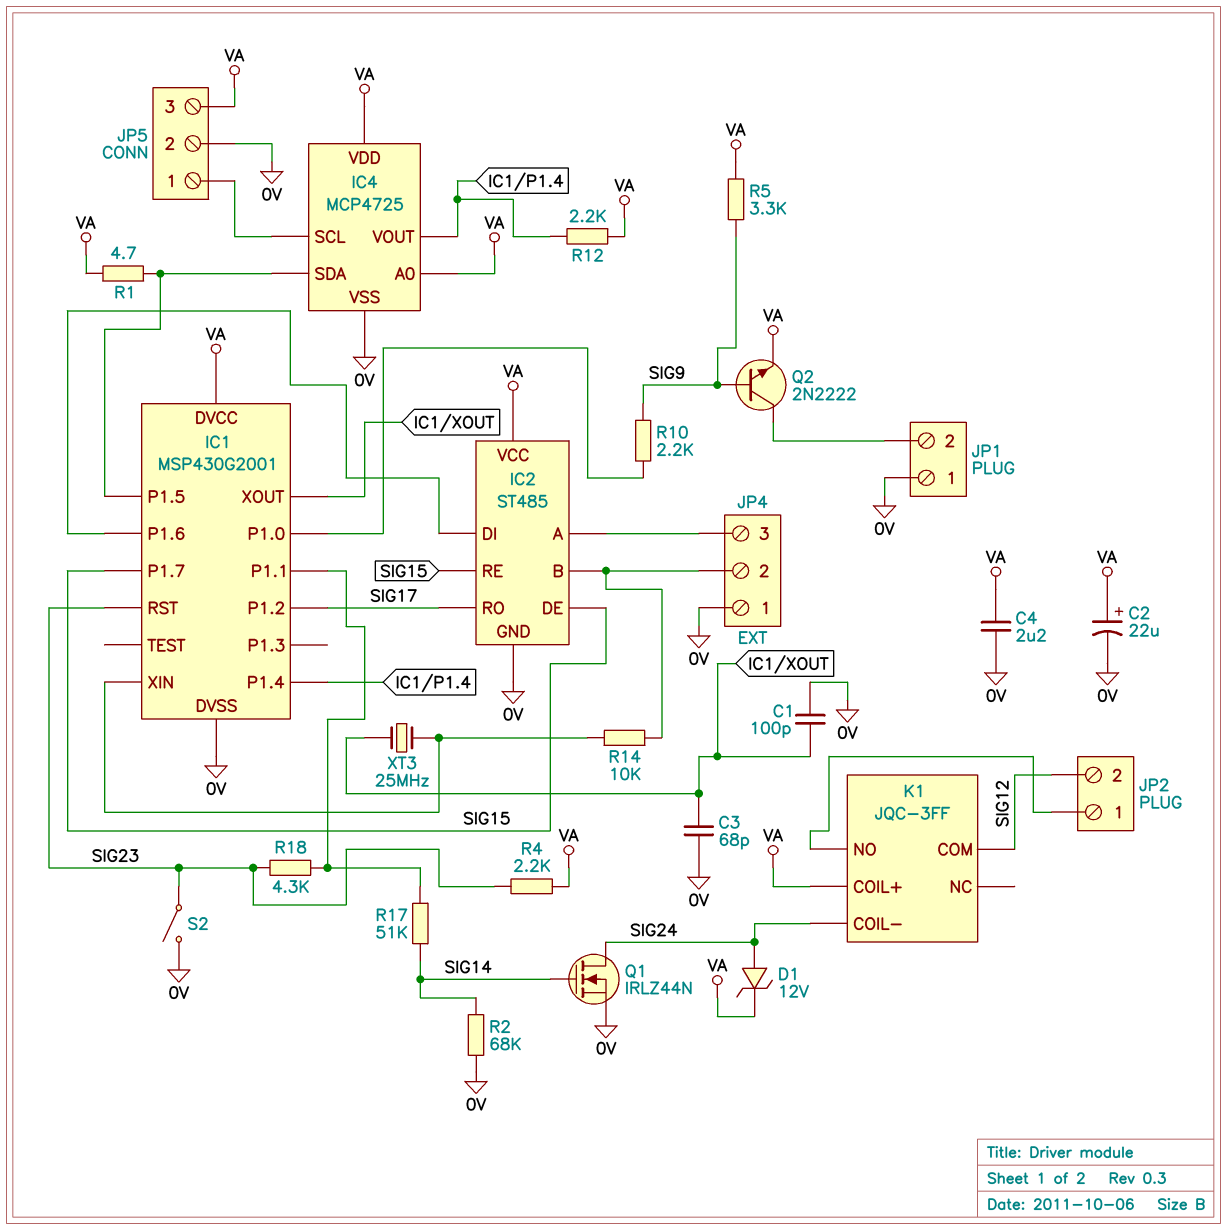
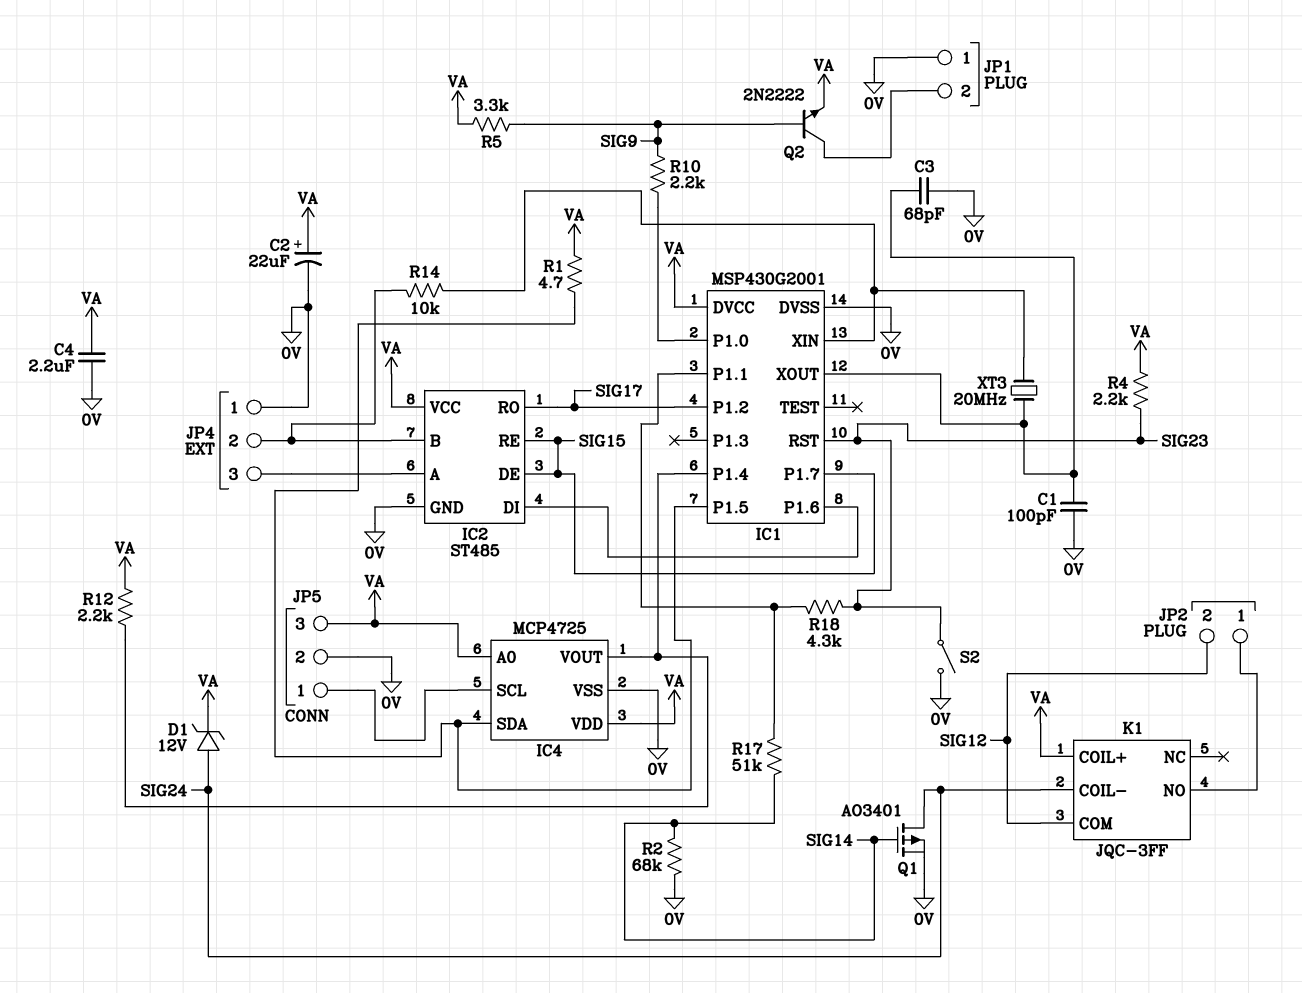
Q1: NMOS IRLZ44N (G SIG14, D SIG24, S 0V) -> PMOS AO3401 (G SIG14, D SIG24, S 0V)
XT3: 25MHz (IC1/XIN, IC1/XOUT) -> 20MHz (IC1/XIN, IC1/XOUT)

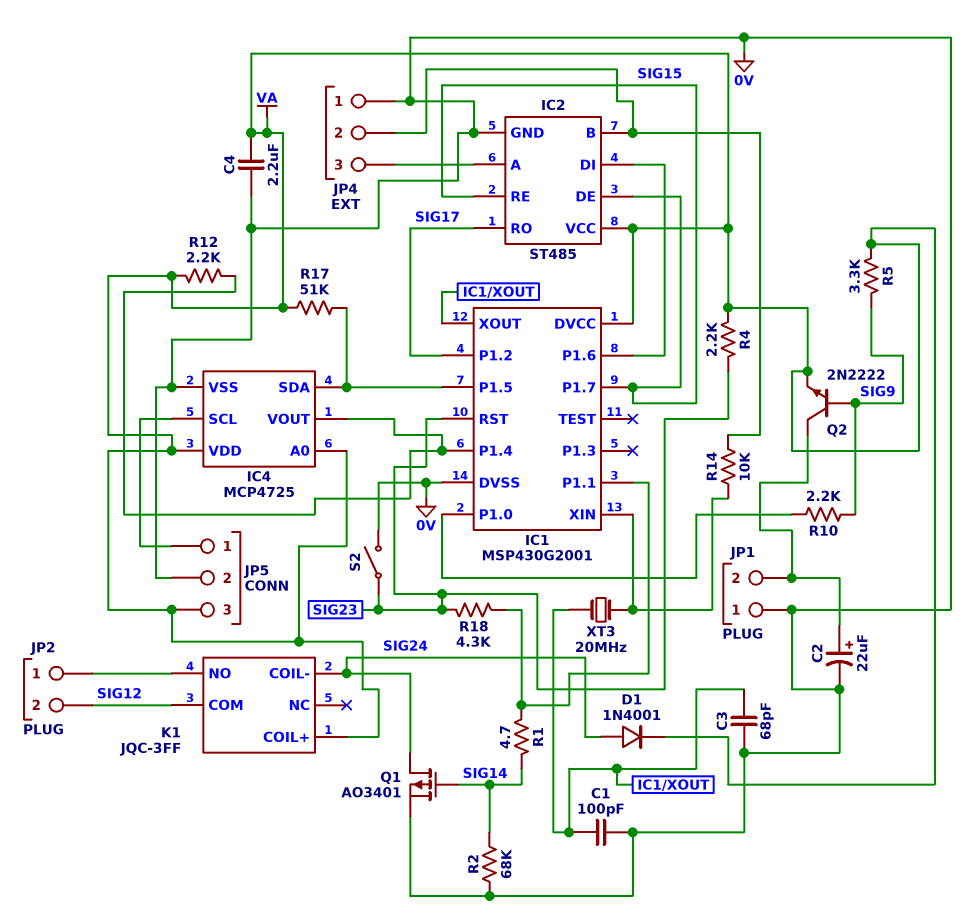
C2: 22uF (plus VA, minus 0V) -> 22uF (plus JP1/2, minus 0V)
D1: zener 12V (A SIG24, K VA) -> diode 1N4001 (A SIG24, K VA)
R1: 4.7 (IC1/P1.5, VA) -> 4.7 (IC1/P1.1, SIG14)
R17: 51k (IC1/P1.1, SIG14) -> 51k (IC1/P1.5, VA)

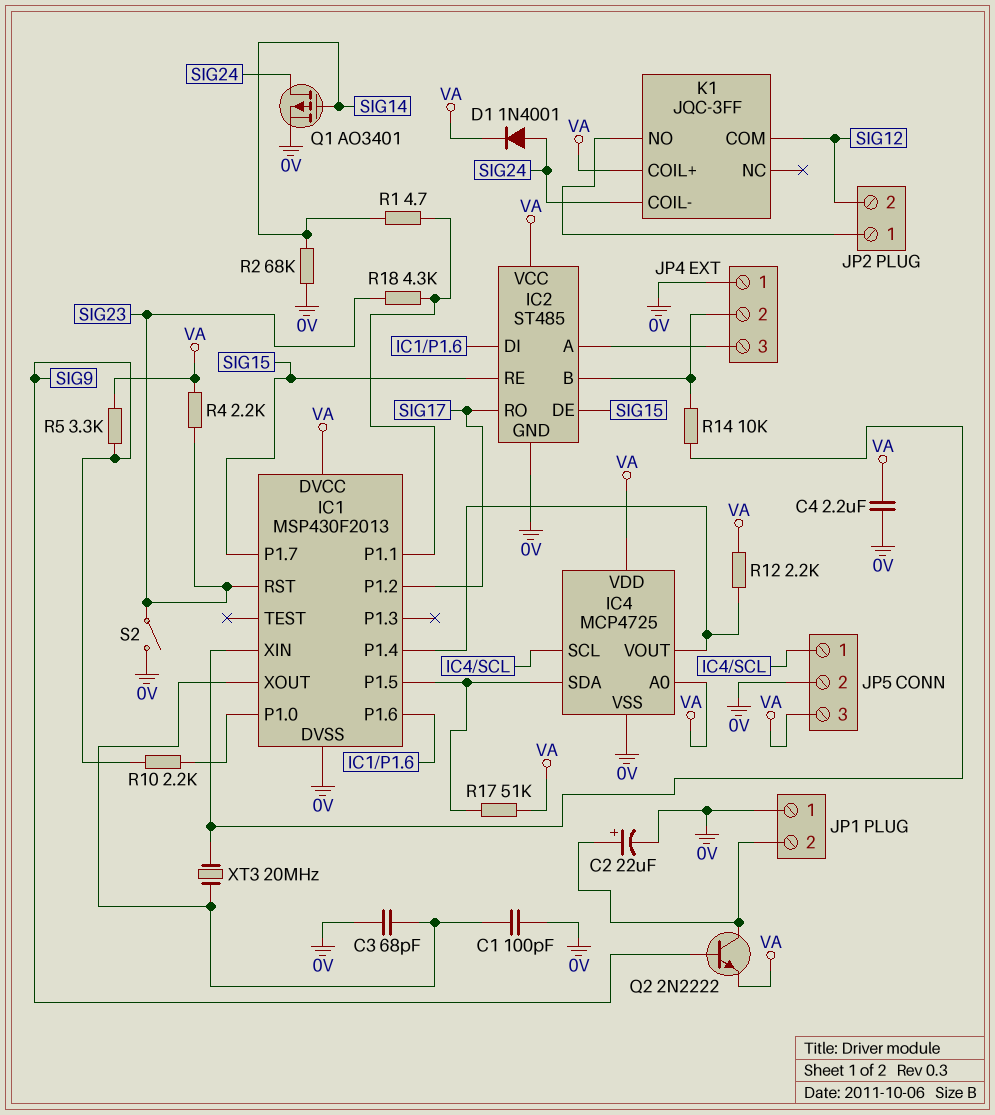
IC1: MSP430G2001 -> MSP430F2013

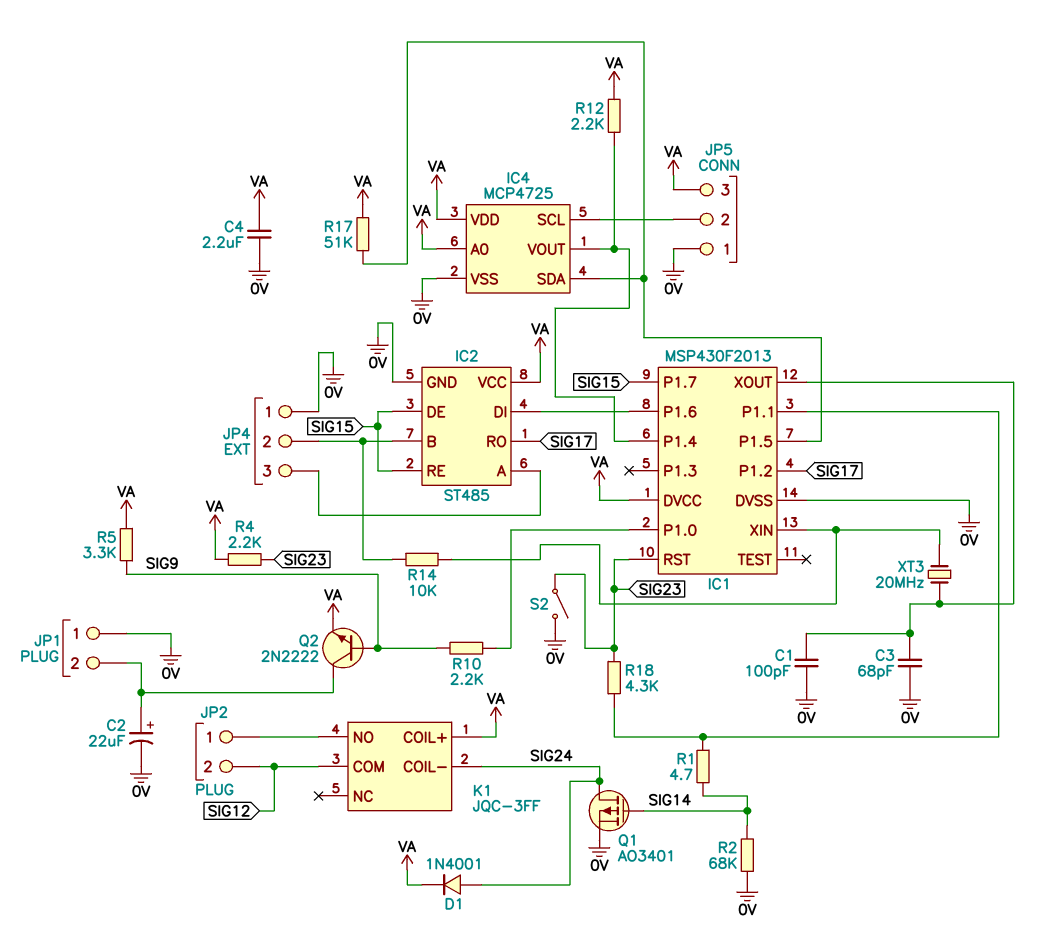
JP5 pin 1: IC4/SCL -> 0V
JP5 pin 2: 0V -> IC4/SCL

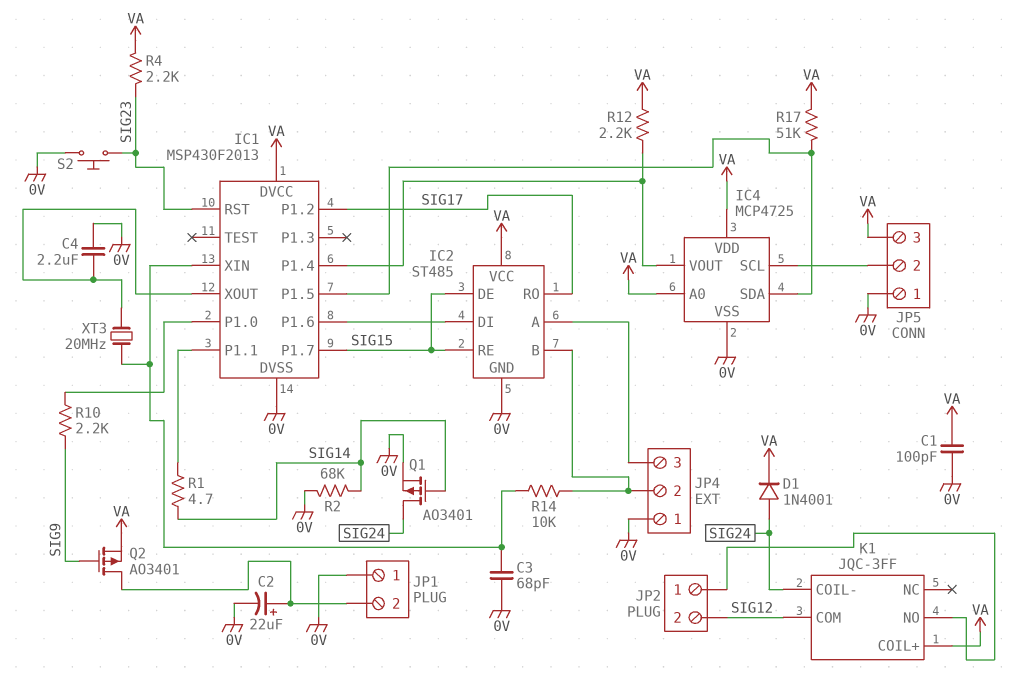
C1: 100pF (0V, IC1/XOUT) -> 100pF (0V, VA)
C3: 68pF (0V, IC1/XOUT) -> 68pF (0V, IC1/XIN)
C4: 2.2uF (0V, VA) -> 2.2uF (0V, IC1/XOUT)
Q2: NPN 2N2222 (B SIG9, C JP1/2, E VA) -> PMOS AO3401 (G SIG9, D JP1/2, S VA)
R5: 3.3k (SIG9, VA) -> none
R18: 4.3k (IC1/P1.1, SIG23) -> none
S2: switch (0V, SIG23) -> button (0V, SIG23)

